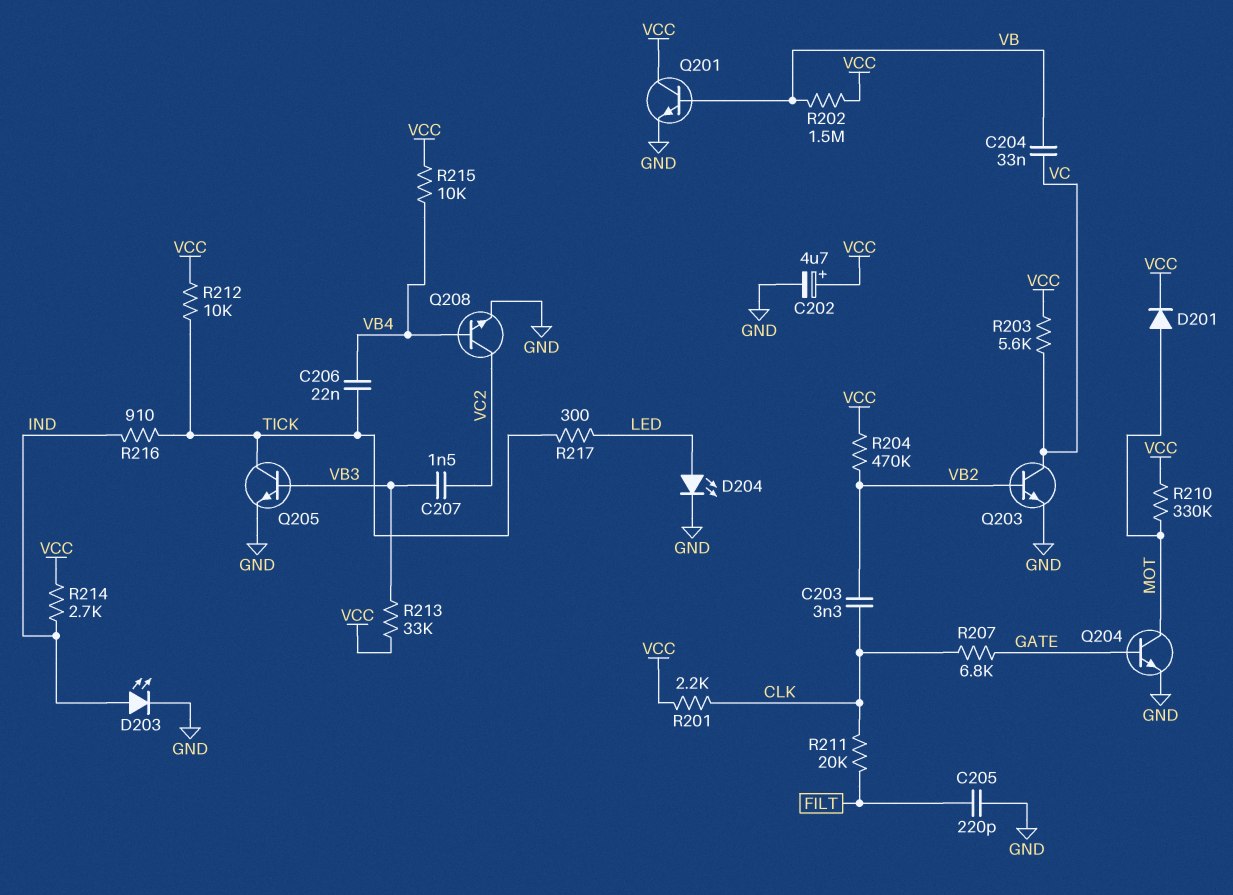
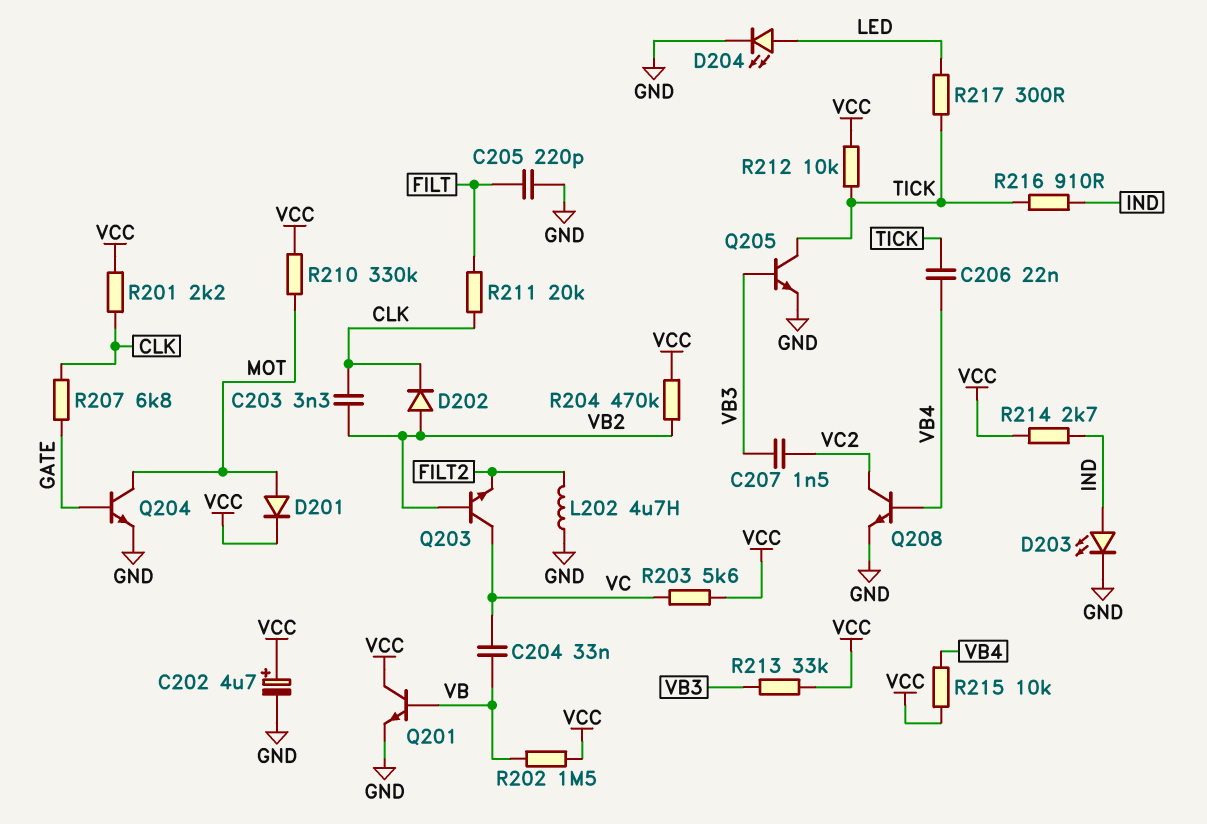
D202: none -> diode (A VB2, K CLK)
L202: none -> 4.7uH (FILT2, GND)
Q203: NPN (B VB2, C VC, E GND) -> NPN (B VB2, C VC, E FILT2)

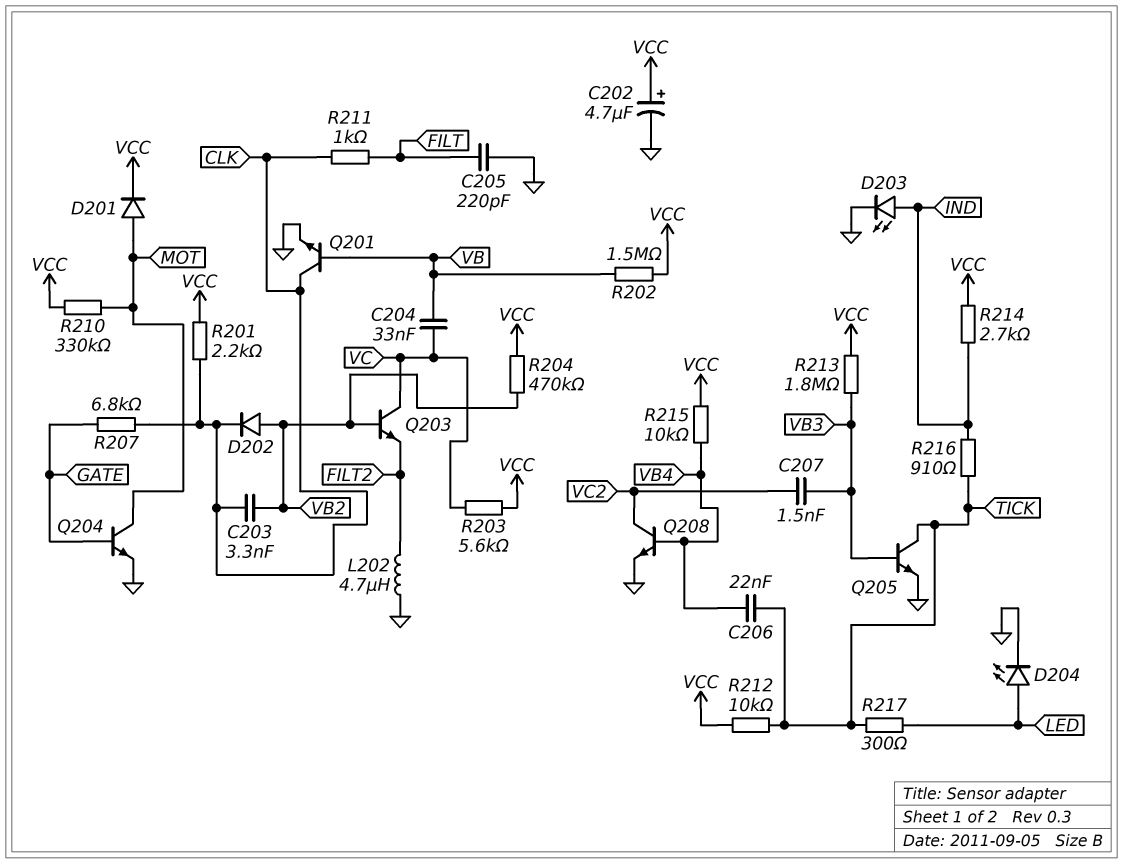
Q201: NPN (B VB, C VCC, E GND) -> NPN (B VB, C CLK, E GND)
R211: 20k (CLK, FILT) -> 1k (CLK, FILT)
R213: 33k (VB3, VCC) -> 1.8M (VB3, VCC)

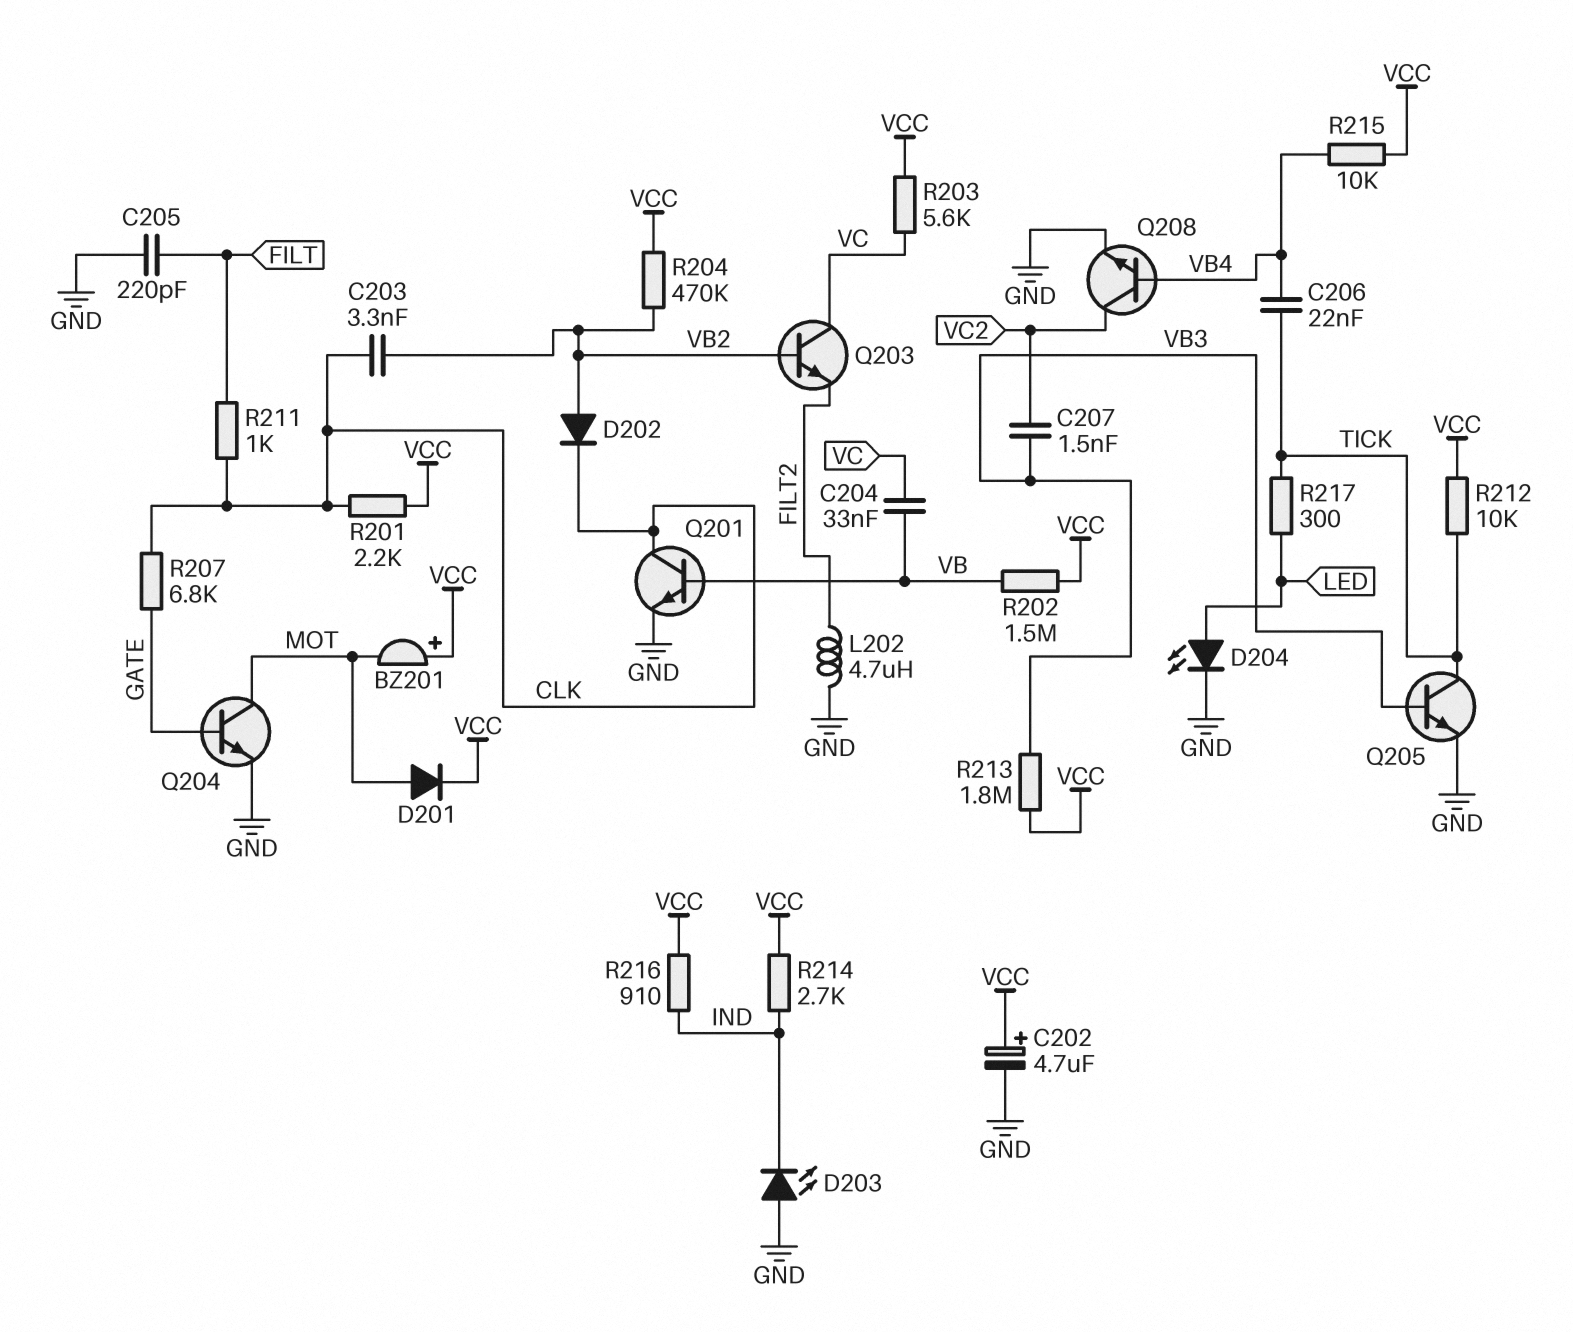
BZ201: none -> buzzer (plus VCC, minus MOT)
D203: LED (A IND, K GND) -> LED (A GND, K IND)
R210: 330k (MOT, VCC) -> none
R216: 910 (IND, TICK) -> 910 (IND, VCC)

